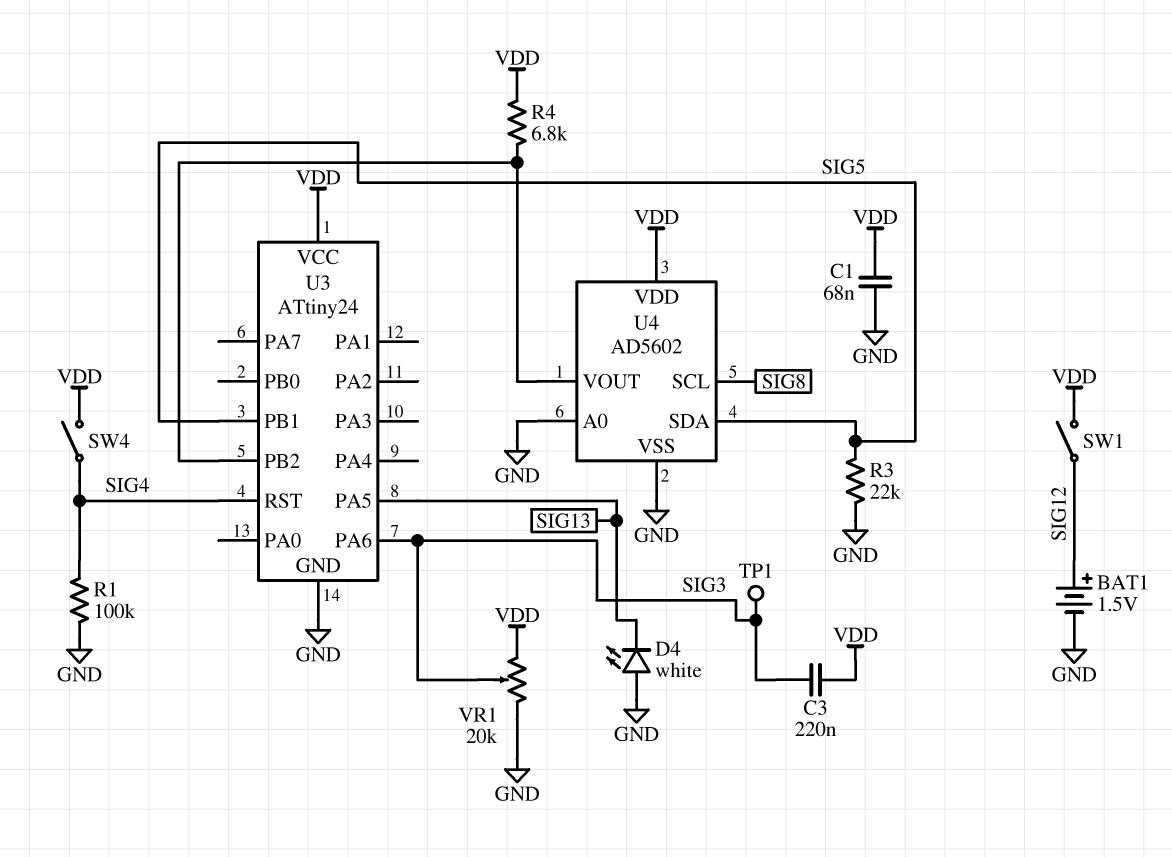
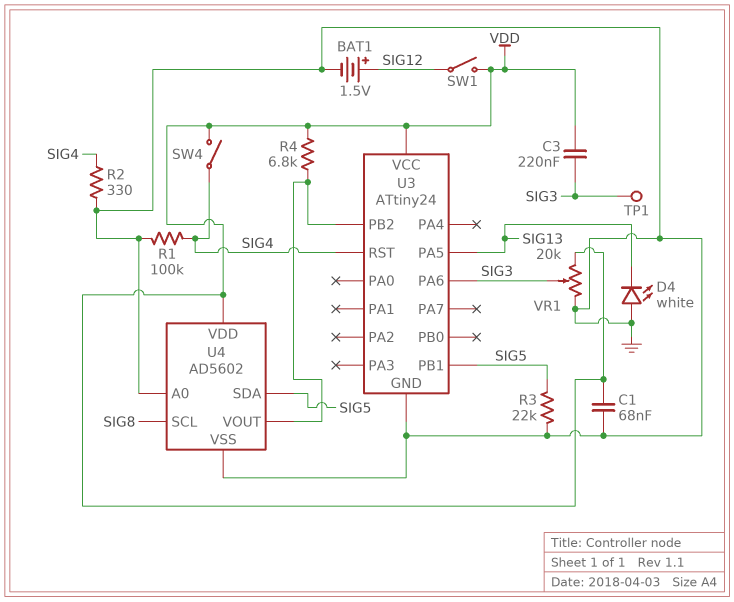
R2: none -> 330 (GND, SIG4)

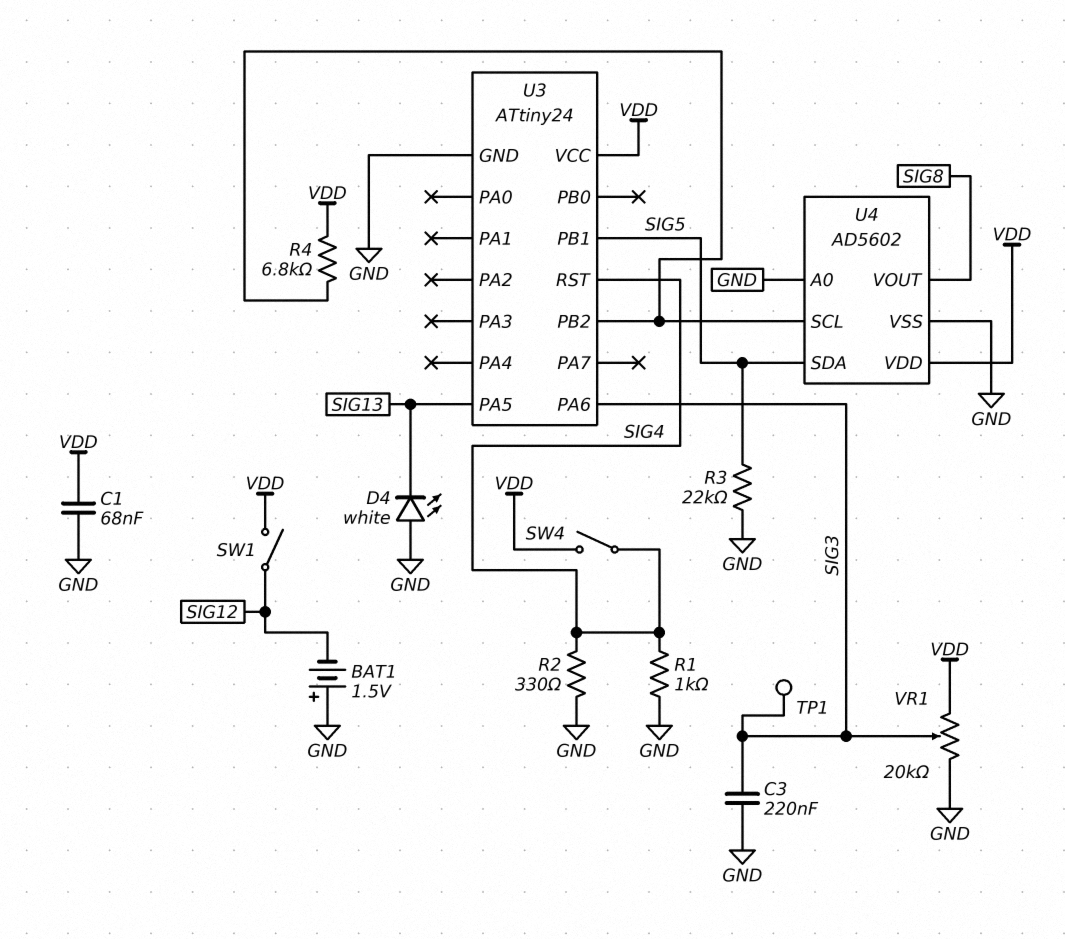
BAT1: 1.5V (plus SIG12, minus GND) -> 1.5V (plus GND, minus SIG12)
C3: 220nF (SIG3, VDD) -> 220nF (GND, SIG3)
R1: 100k (GND, SIG4) -> 1k (GND, SIG4)
U4 pin SCL: SIG8 -> U3/PB2
U4 pin VOUT: U3/PB2 -> SIG8

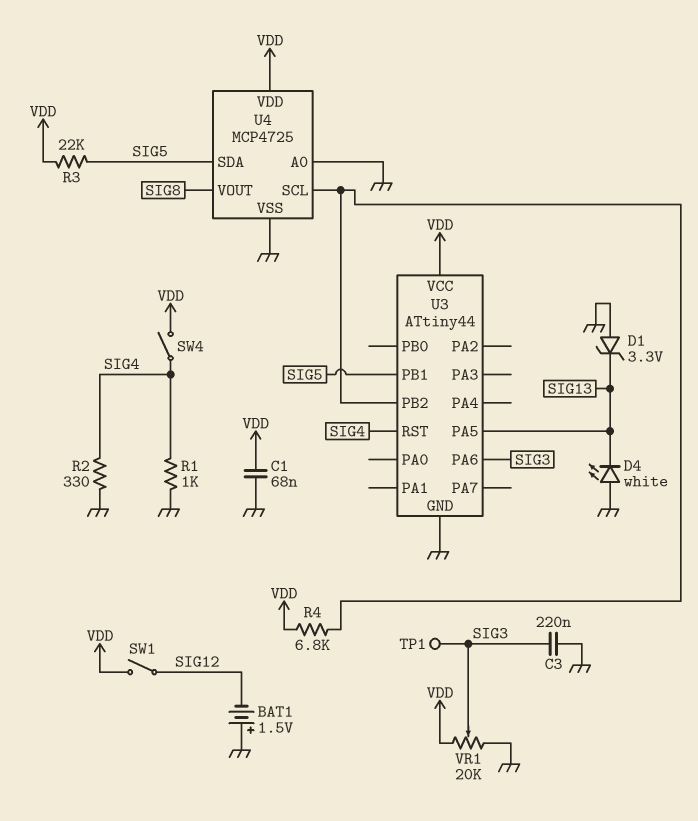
D1: none -> zener 3.3V (A GND, K SIG13)
R3: 22k (GND, SIG5) -> 22k (SIG5, VDD)
U3: ATtiny24 -> ATtiny44
U4: AD5602 -> MCP4725

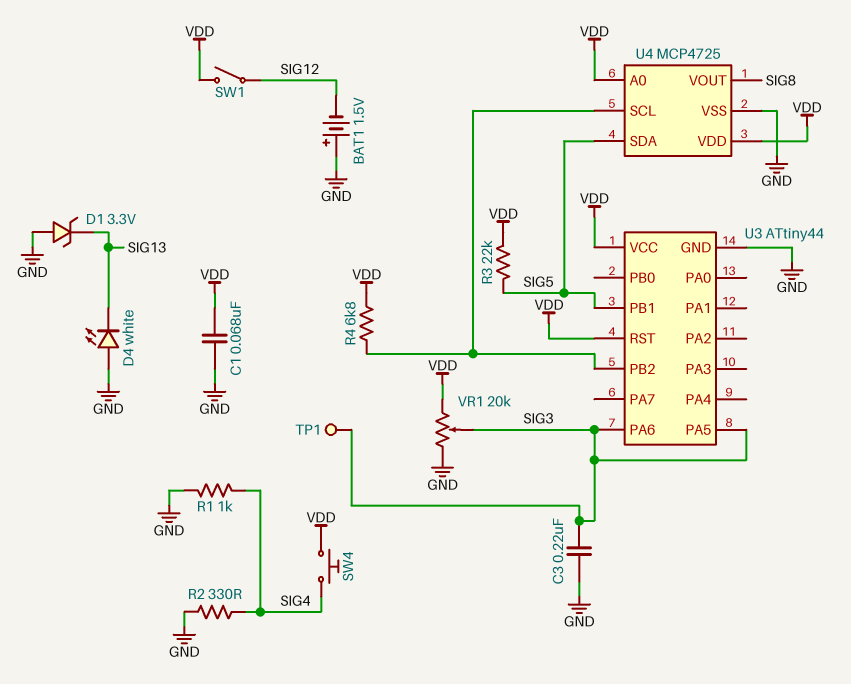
SW4: switch (SIG4, VDD) -> button (SIG4, VDD)
U3 pin PA5: SIG13 -> SIG3
U3 pin RST: SIG4 -> VDD
U4 pin A0: GND -> VDD

